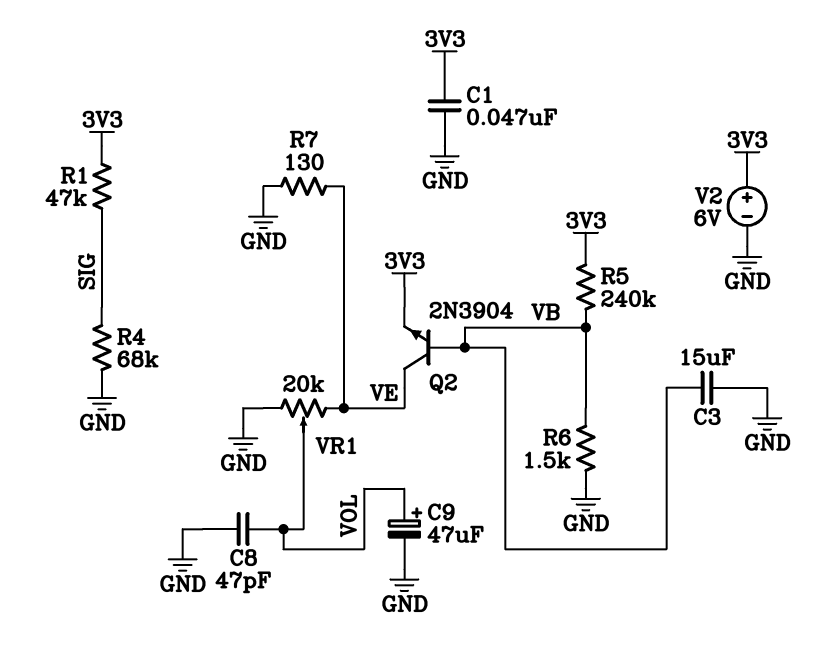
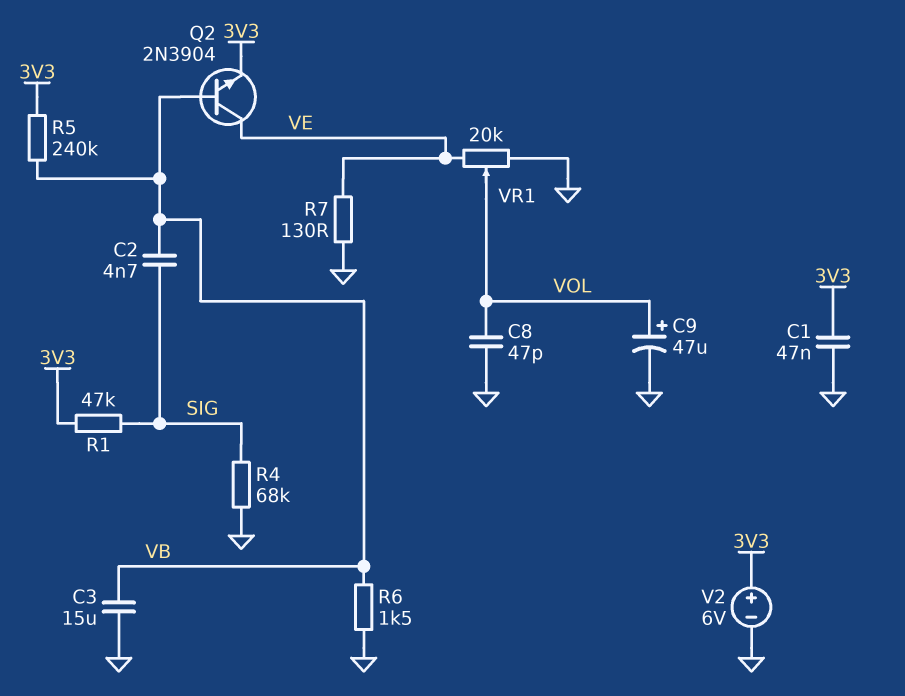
C2: none -> 4.7nF (SIG, VB)

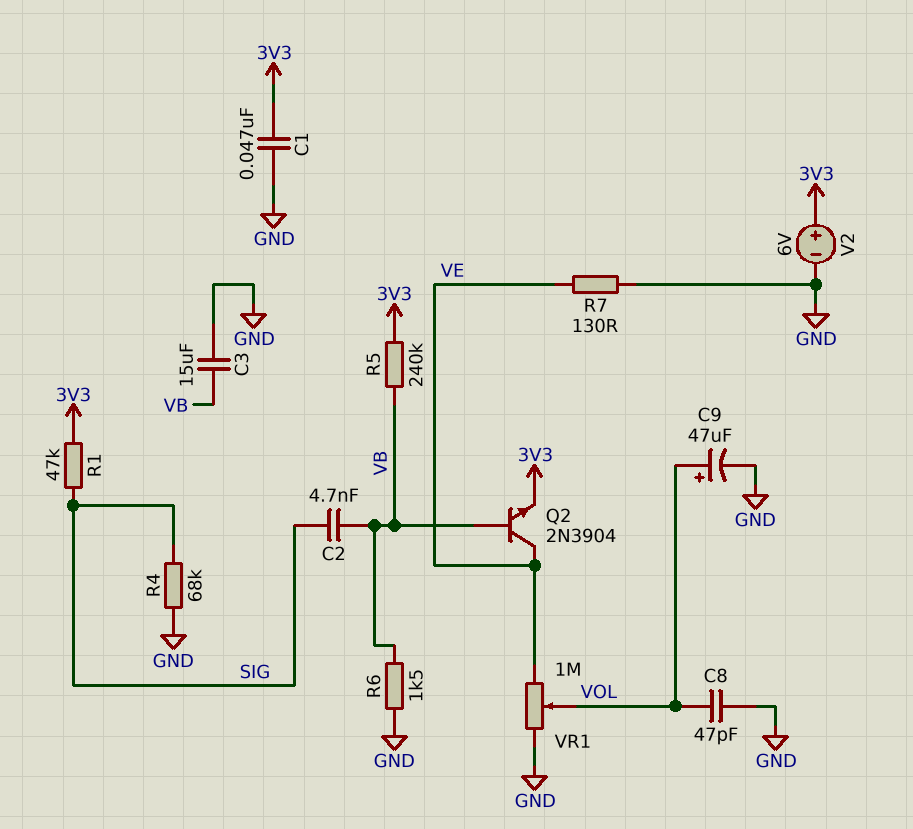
VR1: 20k (GND, VE, wiper VOL) -> 1M (GND, VE, wiper VOL)

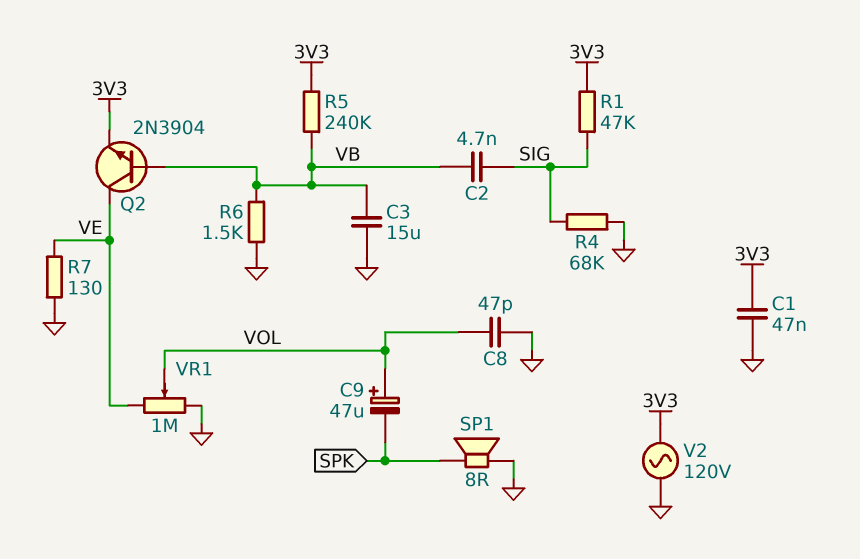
C9: 47uF (plus VOL, minus GND) -> 47uF (plus VOL, minus SPK)
SP1: none -> speaker 8R (GND, SPK)
V2: 6V (plus 3V3, minus GND) -> AC 120V (3V3, GND)

